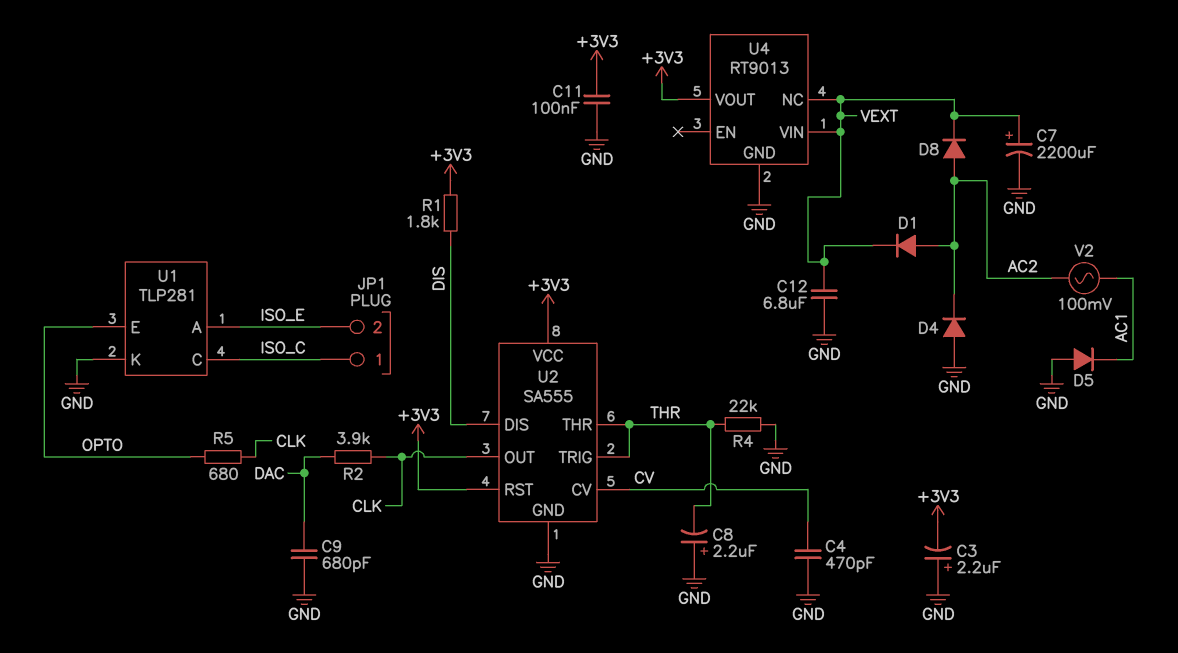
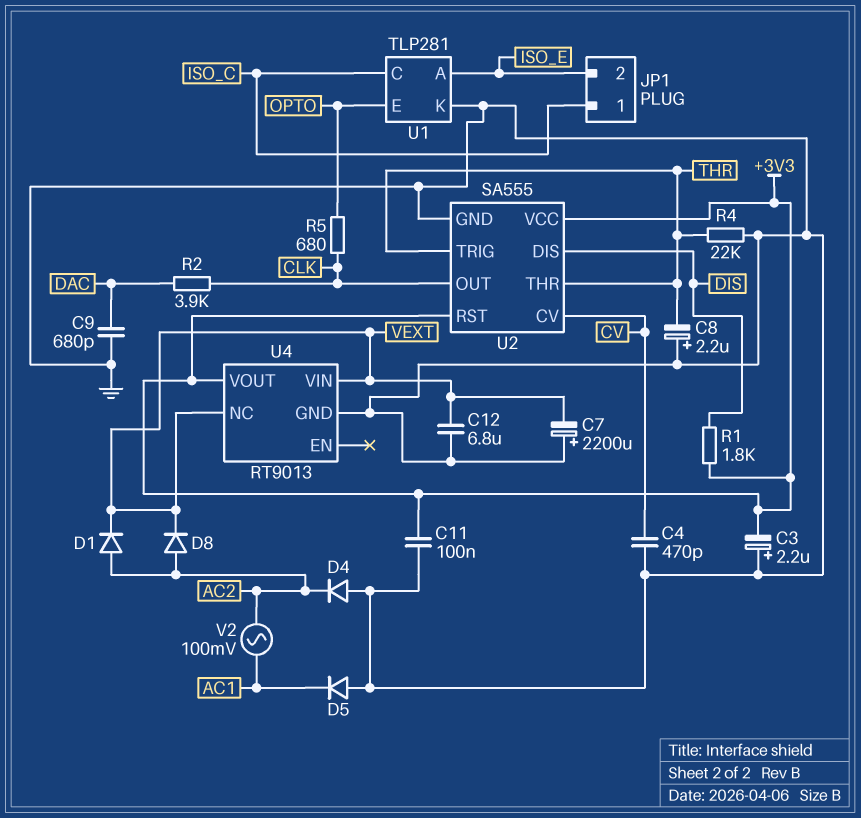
C7: 2200uF (plus VEXT, minus GND) -> 2200uF (plus GND, minus VEXT)

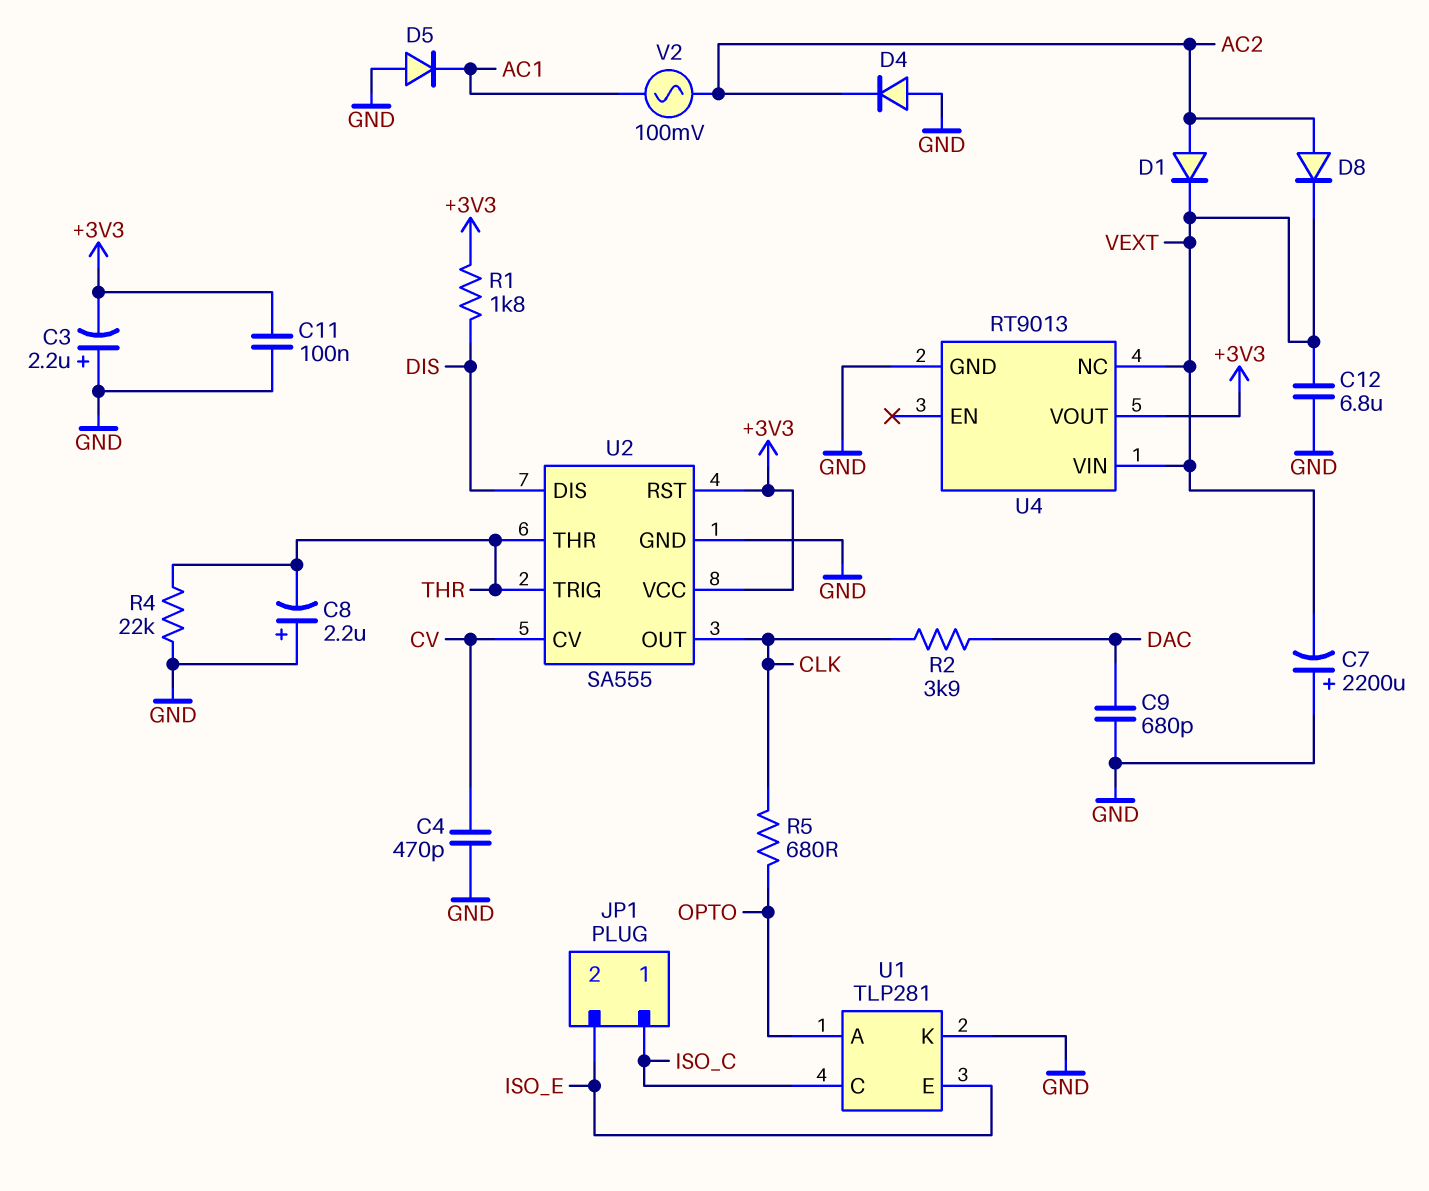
U1 pin A: ISO_E -> OPTO
U1 pin E: OPTO -> ISO_E

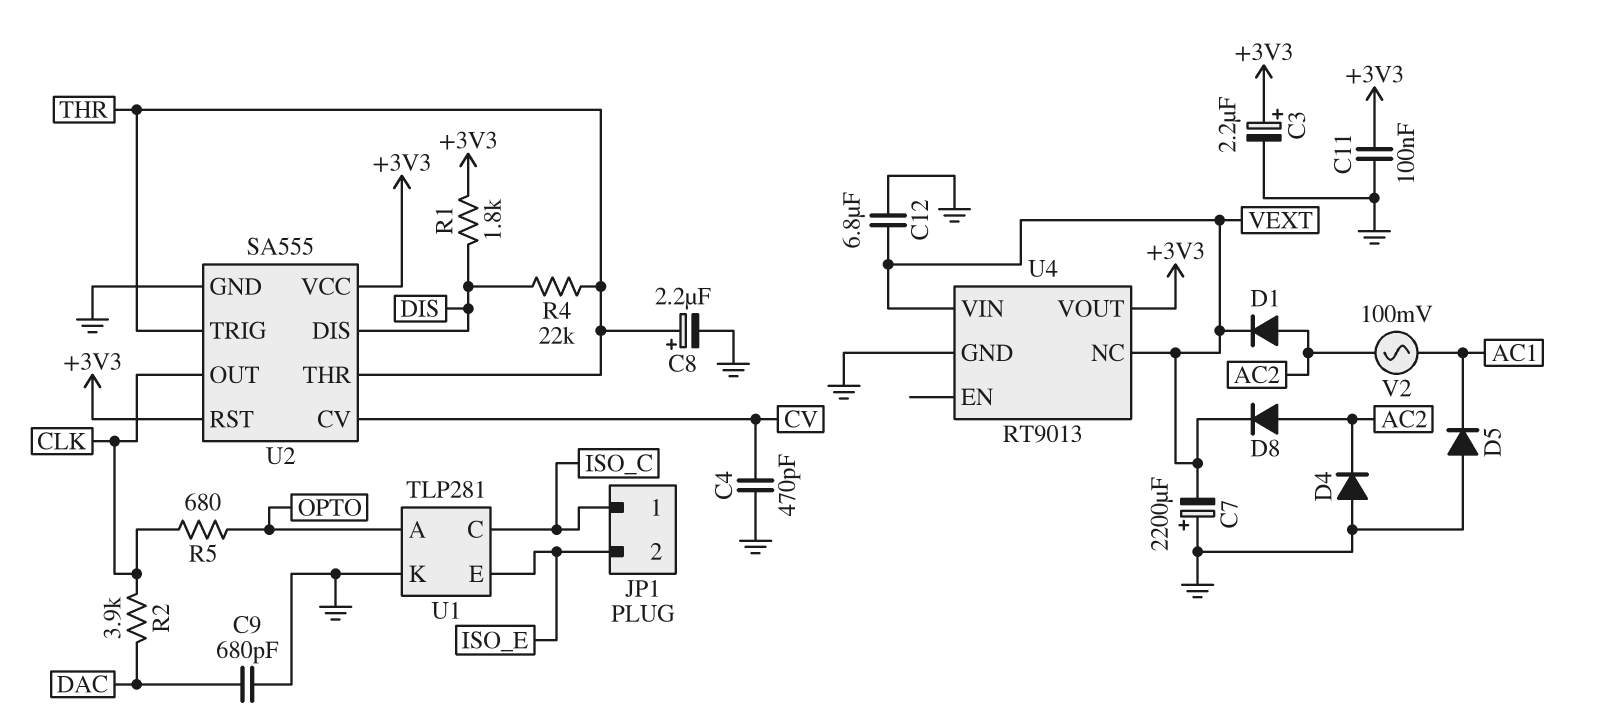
C3: 2.2uF (plus GND, minus +3V3) -> 2.2uF (plus +3V3, minus GND)
C8: 2.2uF (plus GND, minus THR) -> 2.2uF (plus THR, minus GND)
R4: 22k (GND, THR) -> 22k (DIS, THR)

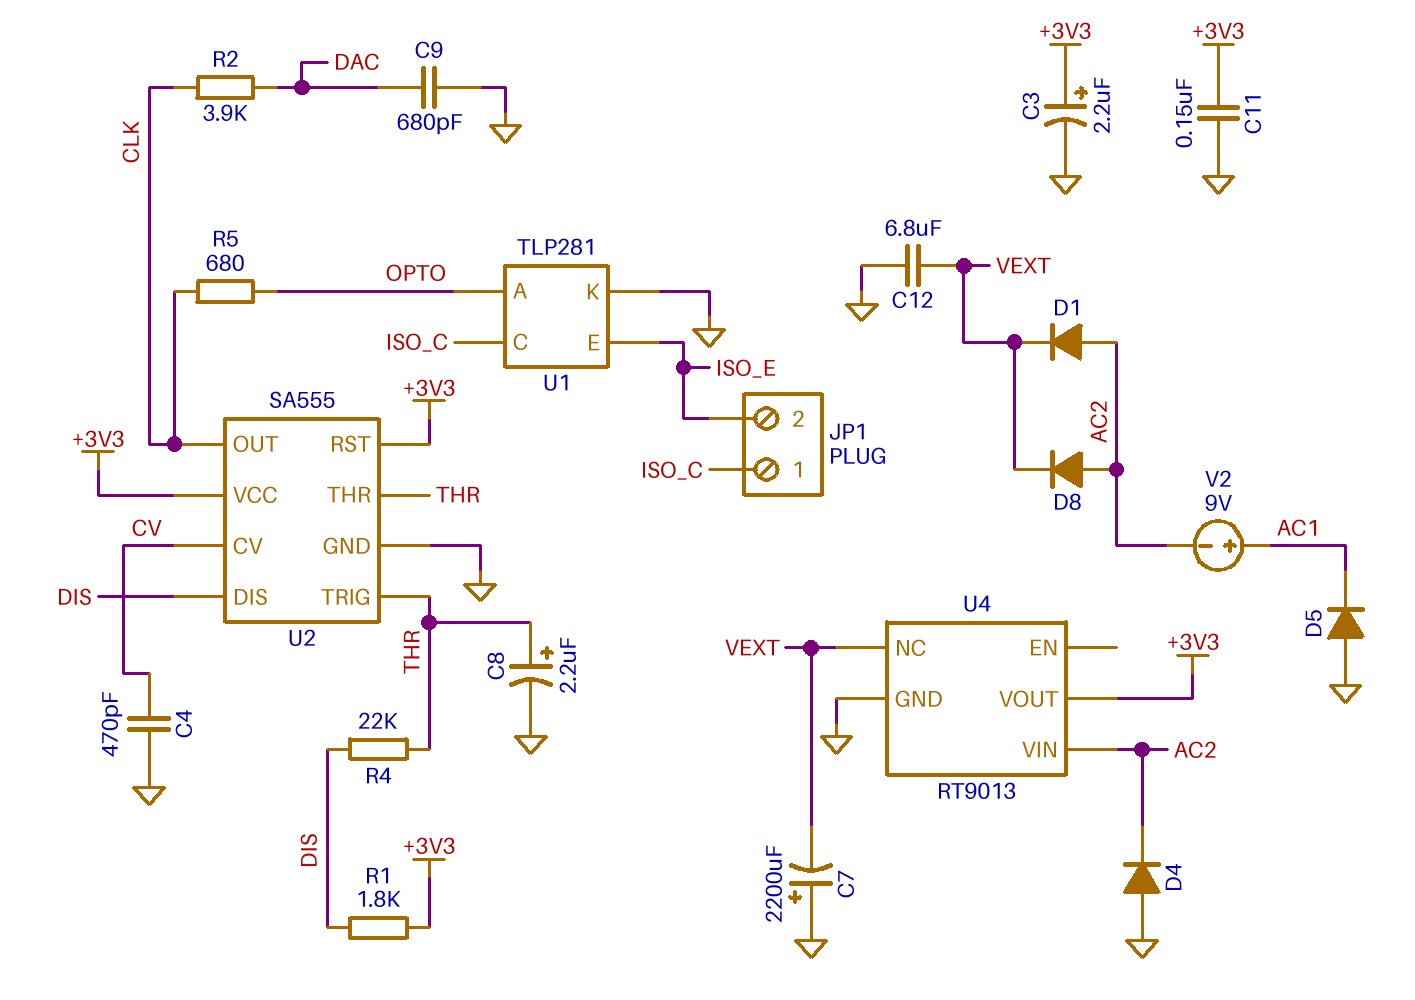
C11: 100nF (+3V3, GND) -> 150nF (+3V3, GND)
U4 pin VIN: VEXT -> AC2
V2: AC 100mV (AC1, AC2) -> 9V (plus AC1, minus AC2)

